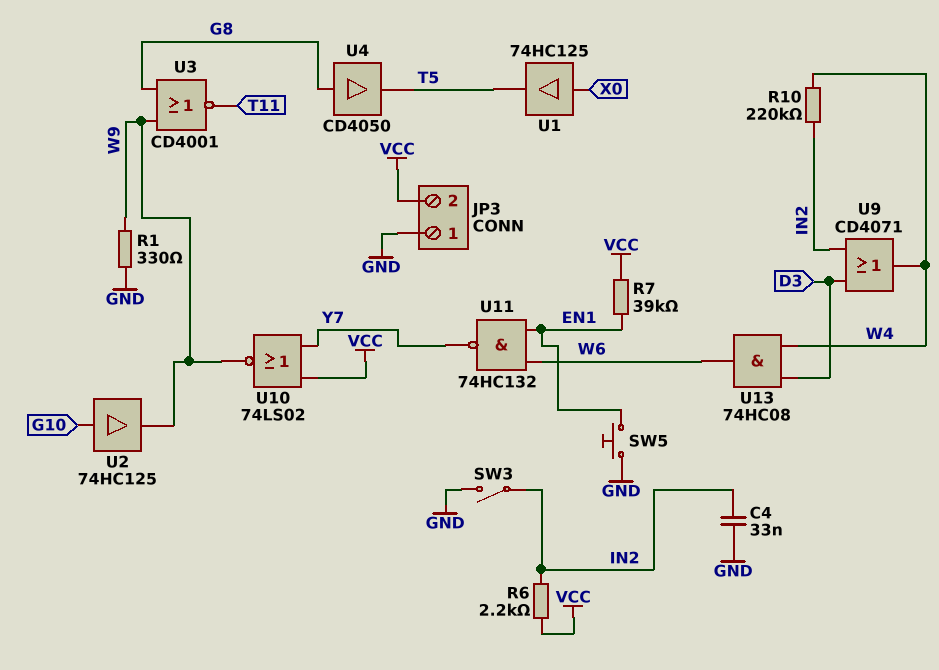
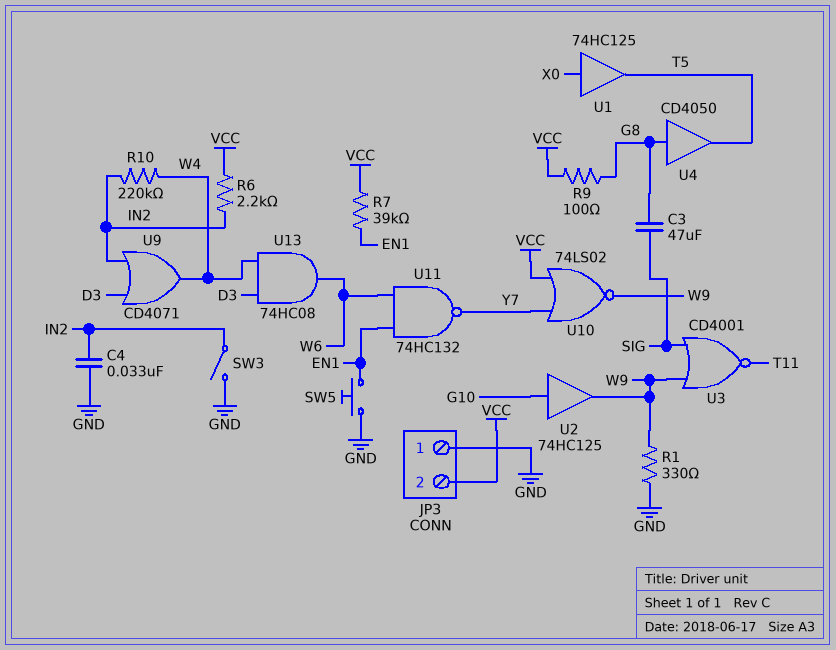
C3: none -> 47uF (G8, SIG)
R9: none -> 100 (G8, VCC)
U3: NOR CD4001 (in G8, in W9, out T11) -> NOR CD4001 (in SIG, in W9, out T11)

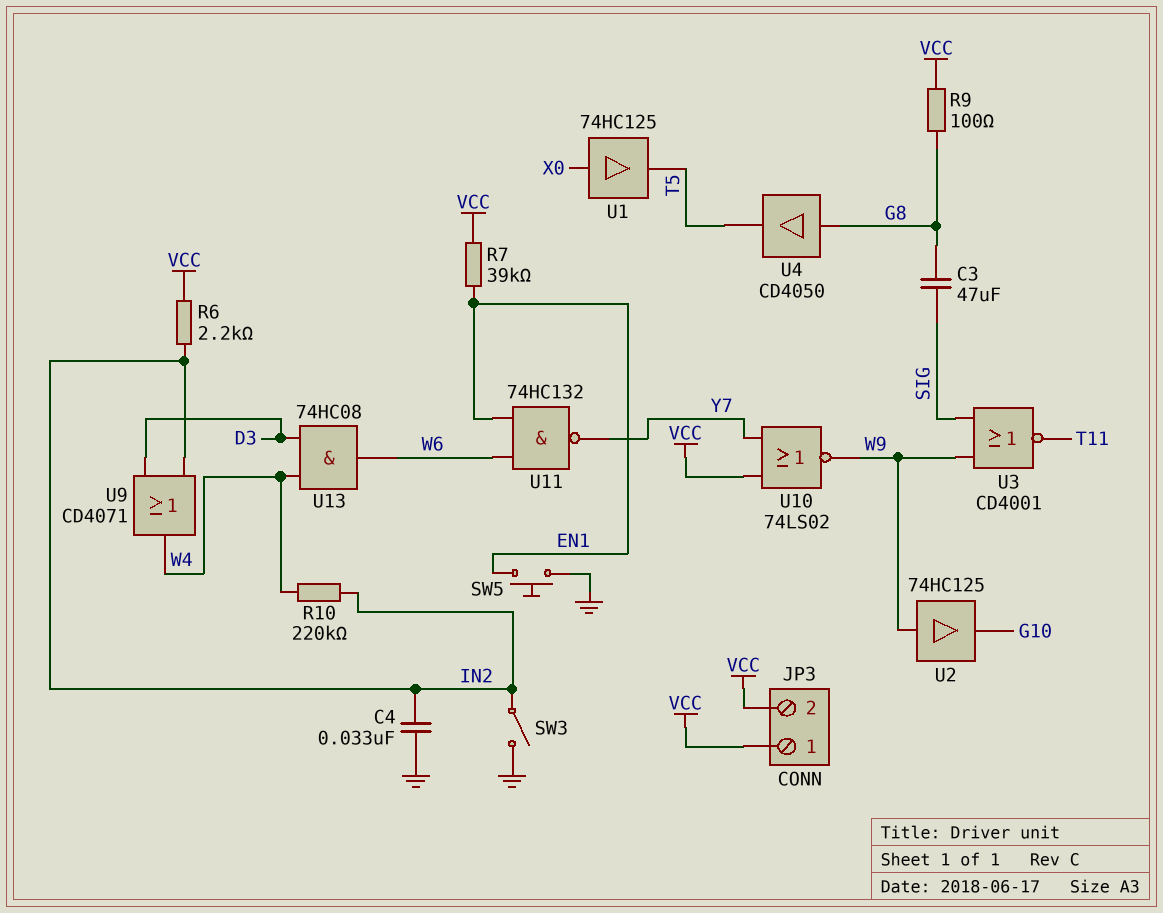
JP3 pin 1: GND -> VCC
R1: 330 (GND, W9) -> none
U2: buffer 74HC125 (in G10, out W9) -> buffer 74HC125 (in W9, out G10)

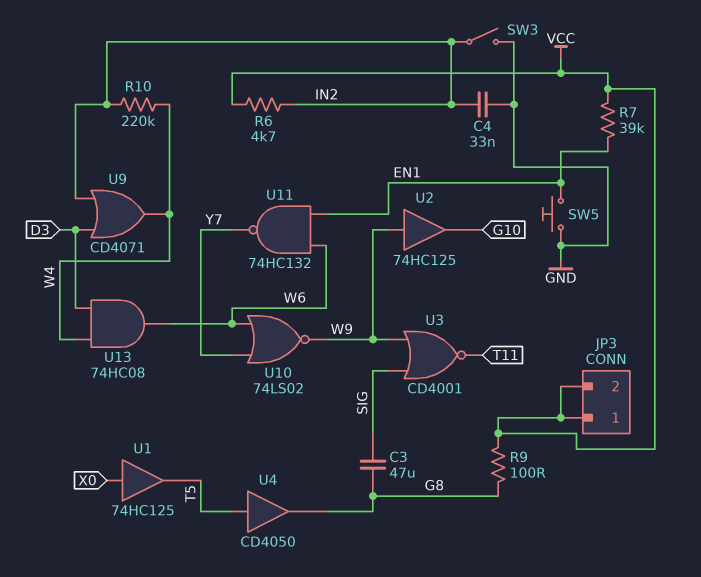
R6: 2.2k (IN2, VCC) -> 4.7k (IN2, VCC)
U4: buffer CD4050 (in G8, out T5) -> buffer CD4050 (in T5, out G8)
U10: NOR 74LS02 (in VCC, in Y7, out W9) -> NOR 74LS02 (in W6, in Y7, out W9)

